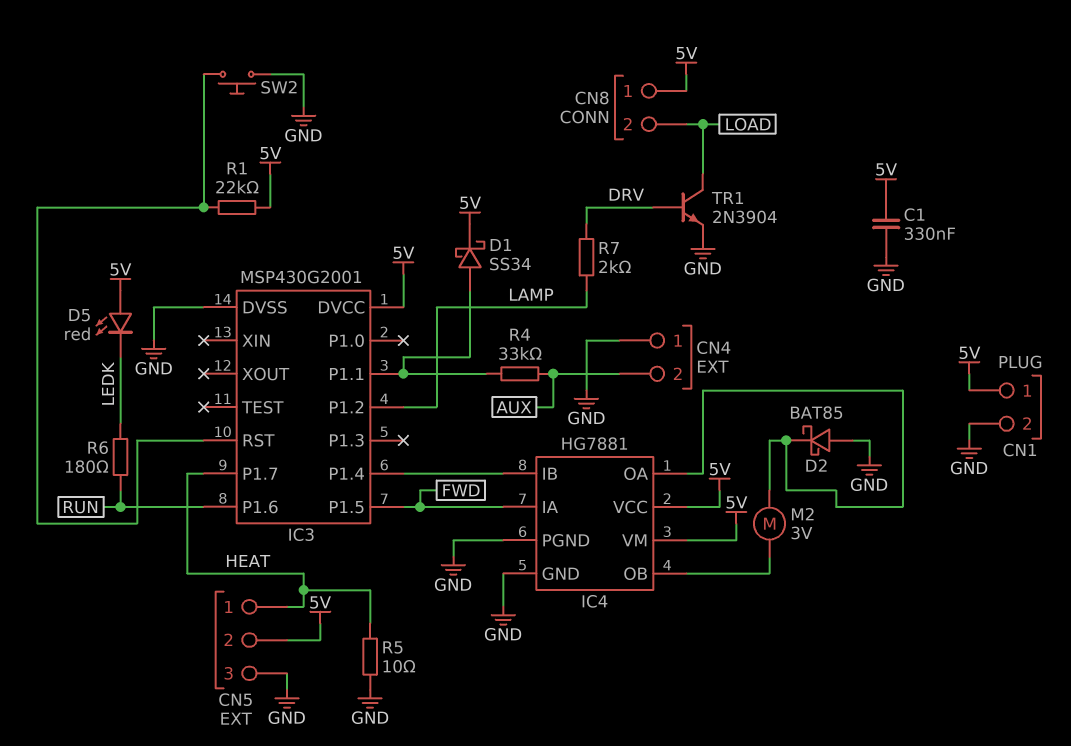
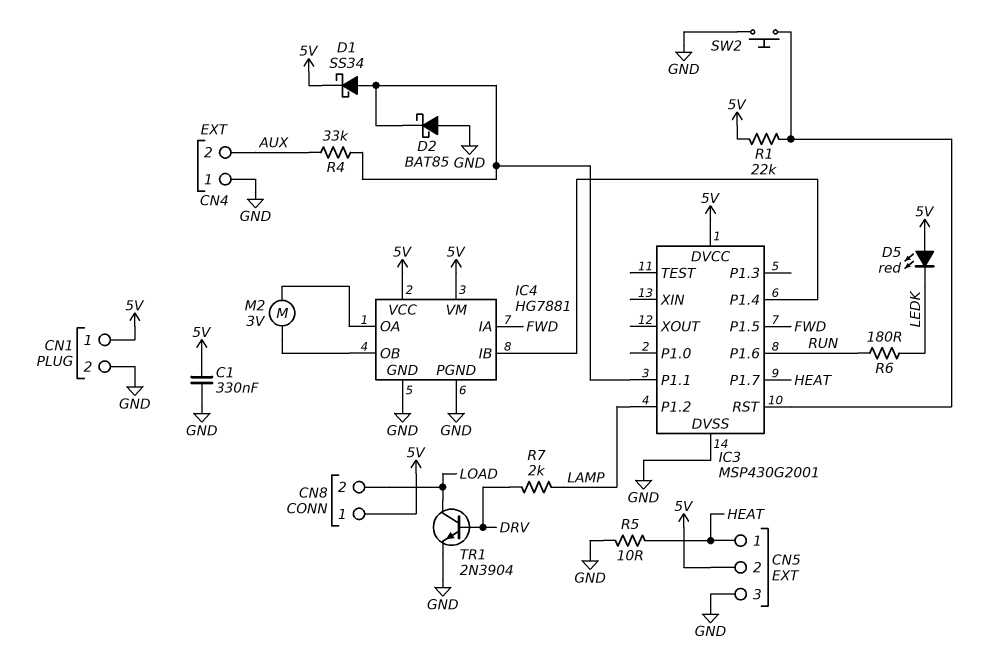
D2: schottky BAT85 (A GND, K IC4/OA) -> schottky BAT85 (A GND, K IC3/P1.1)

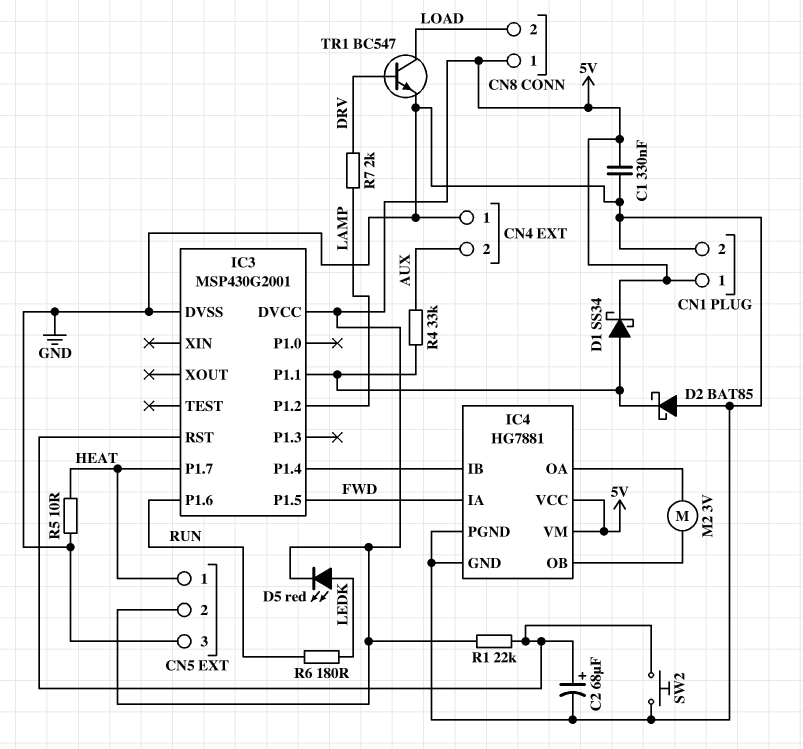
C2: none -> 68uF (plus IC3/RST, minus GND)
D5: LED red (A 5V, K LEDK) -> LED red (A LEDK, K 5V)
TR1: NPN 2N3904 (B DRV, C LOAD, E GND) -> NPN BC547 (B DRV, C LOAD, E GND)

